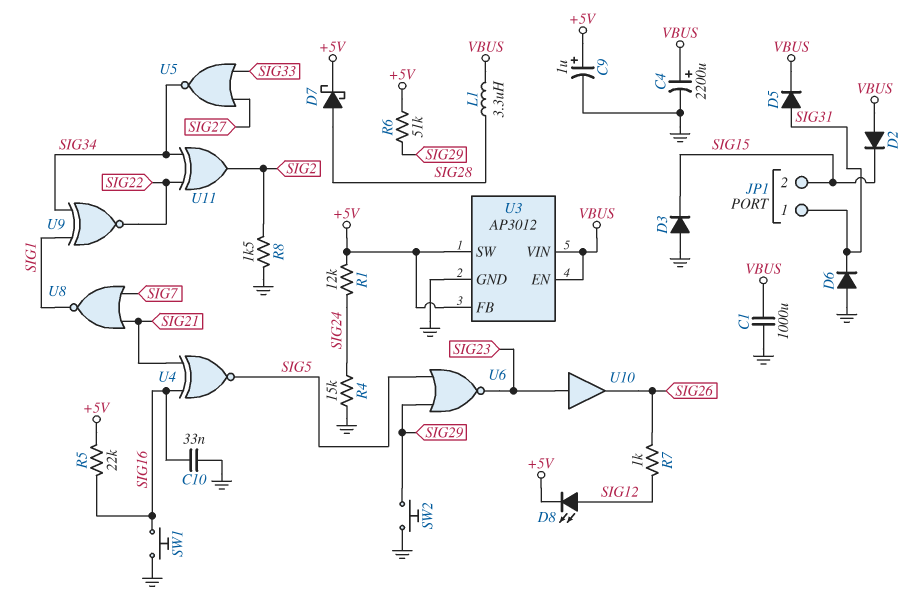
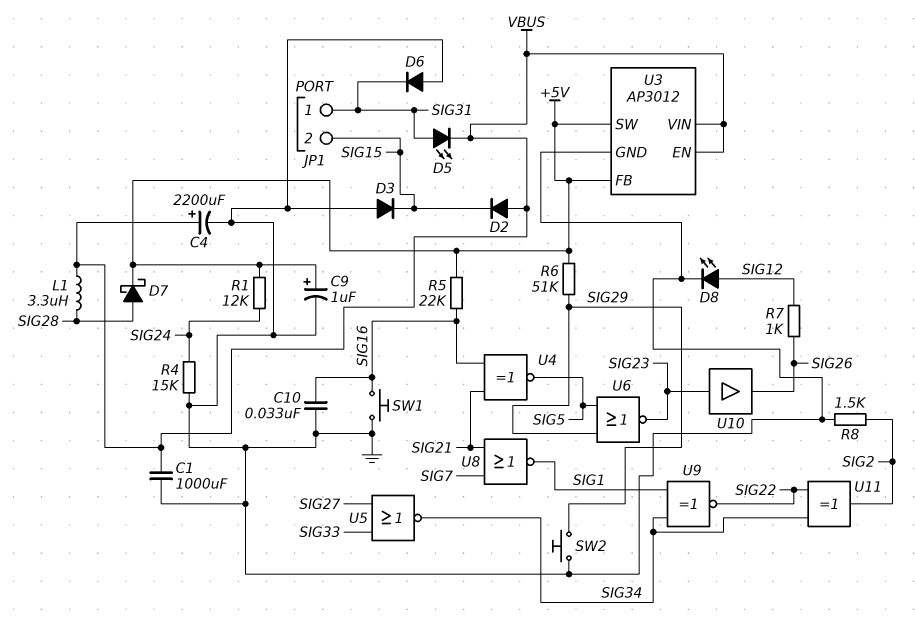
D5: diode (A SIG31, K VBUS) -> LED (A SIG31, K VBUS)
D8: LED (A SIG12, K +5V) -> LED (A SIG12, K GND)

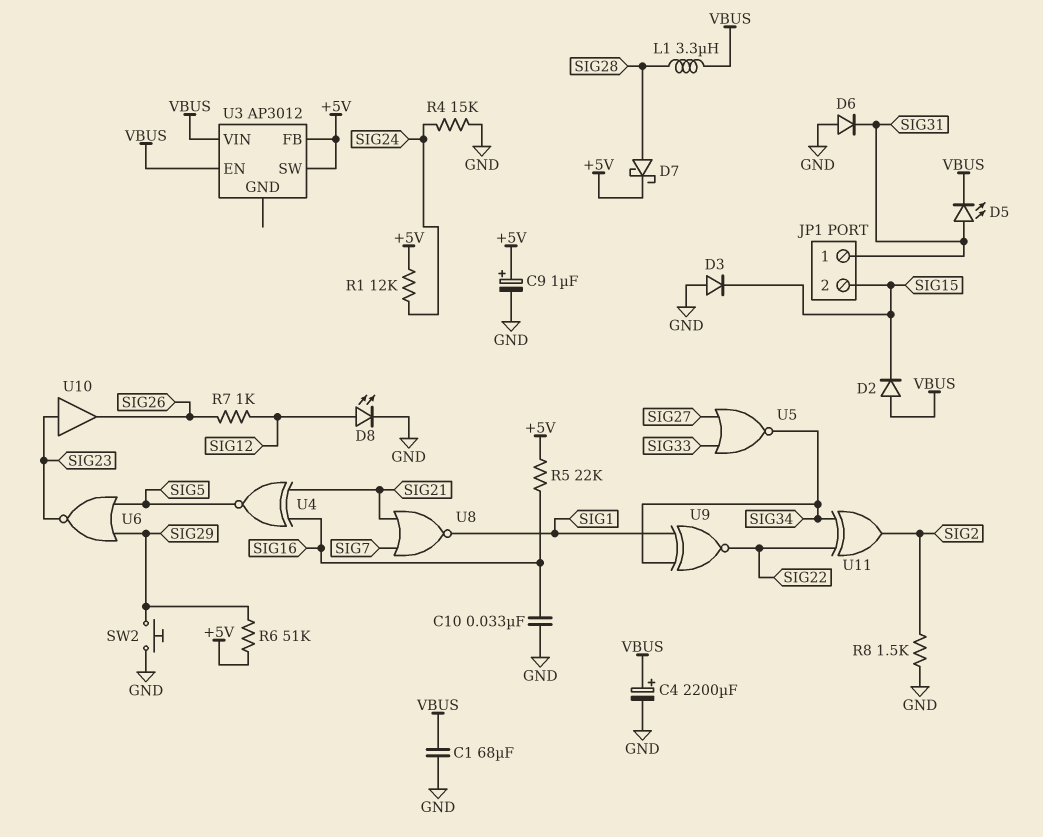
C1: 1000uF (GND, VBUS) -> 68uF (GND, VBUS)
SW1: button (GND, SIG16) -> none
U3 pin GND: GND -> none

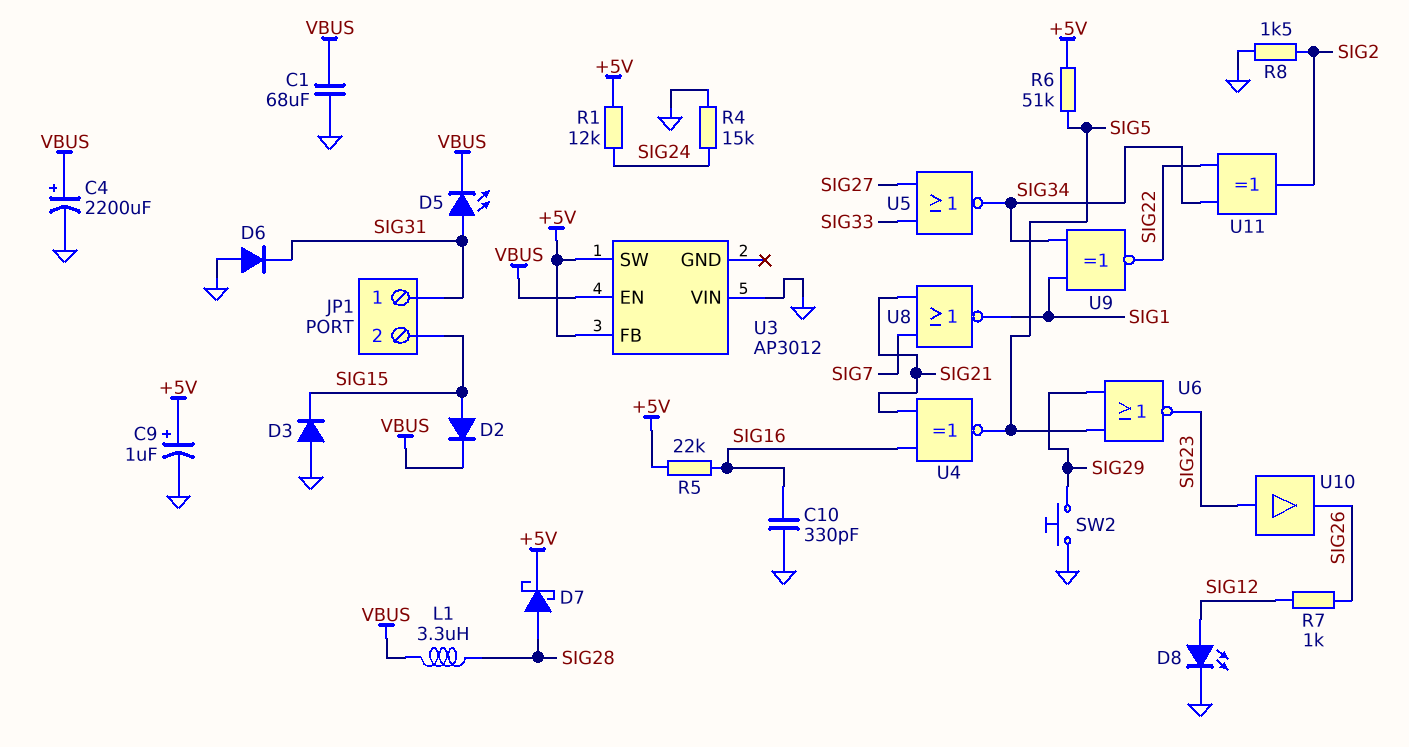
C10: 33nF (GND, SIG16) -> 330pF (GND, SIG16)
D2: diode (A VBUS, K SIG15) -> diode (A SIG15, K VBUS)
R6: 51k (+5V, SIG29) -> 51k (+5V, SIG5)
U3 pin VIN: VBUS -> GND

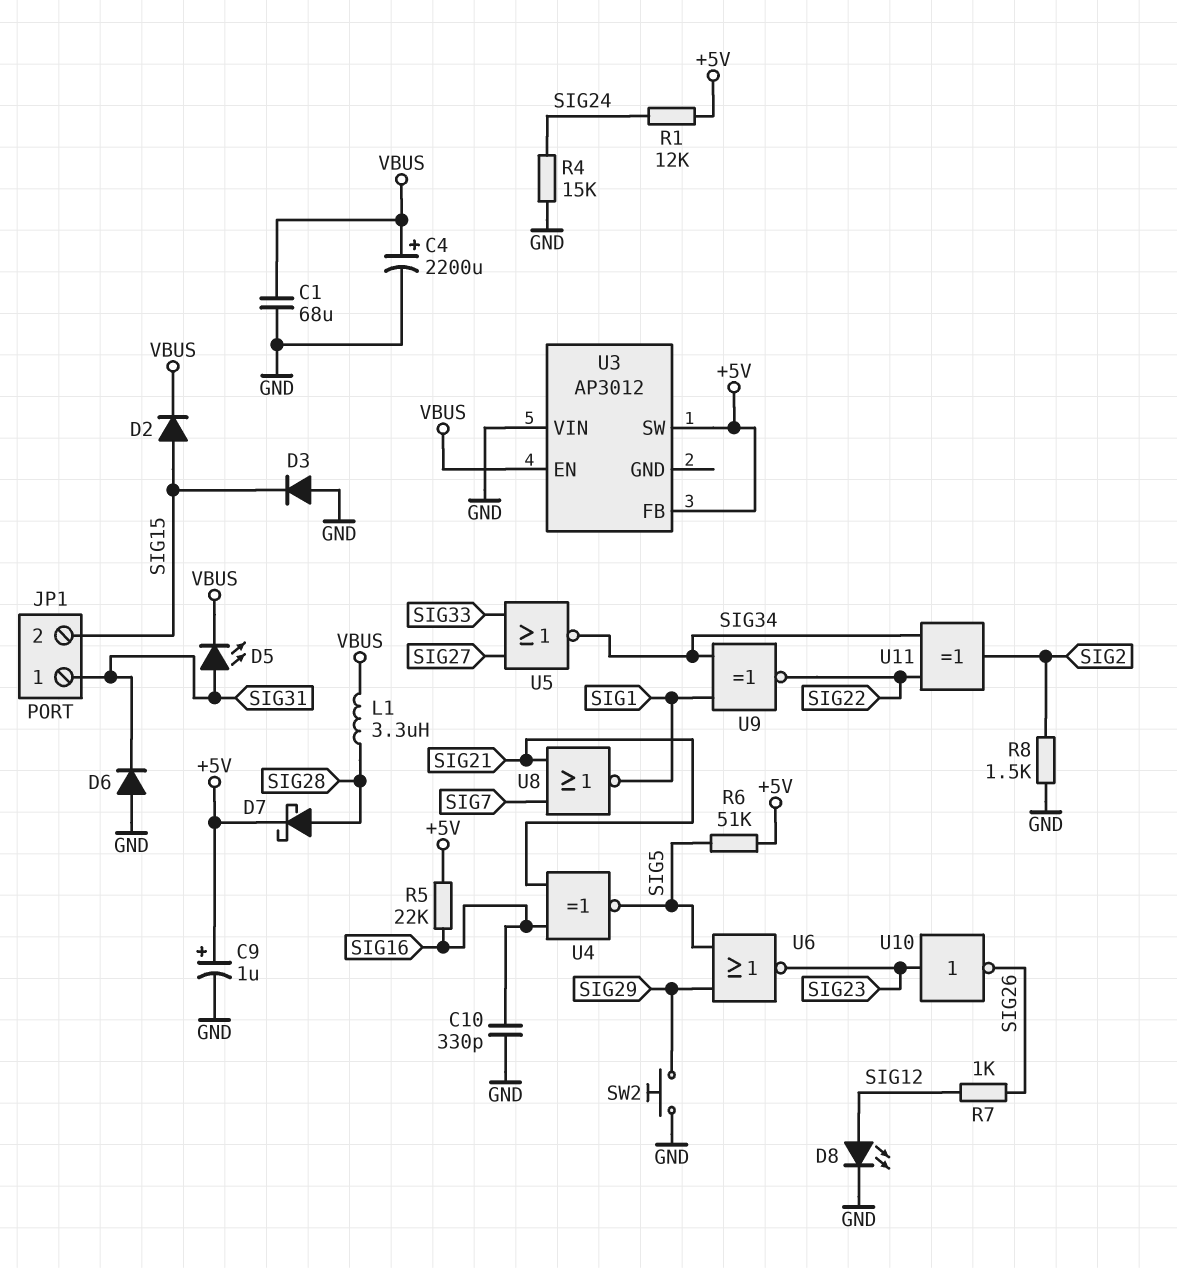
U10: buffer (in SIG23, out SIG26) -> NOT (in SIG23, out SIG26)

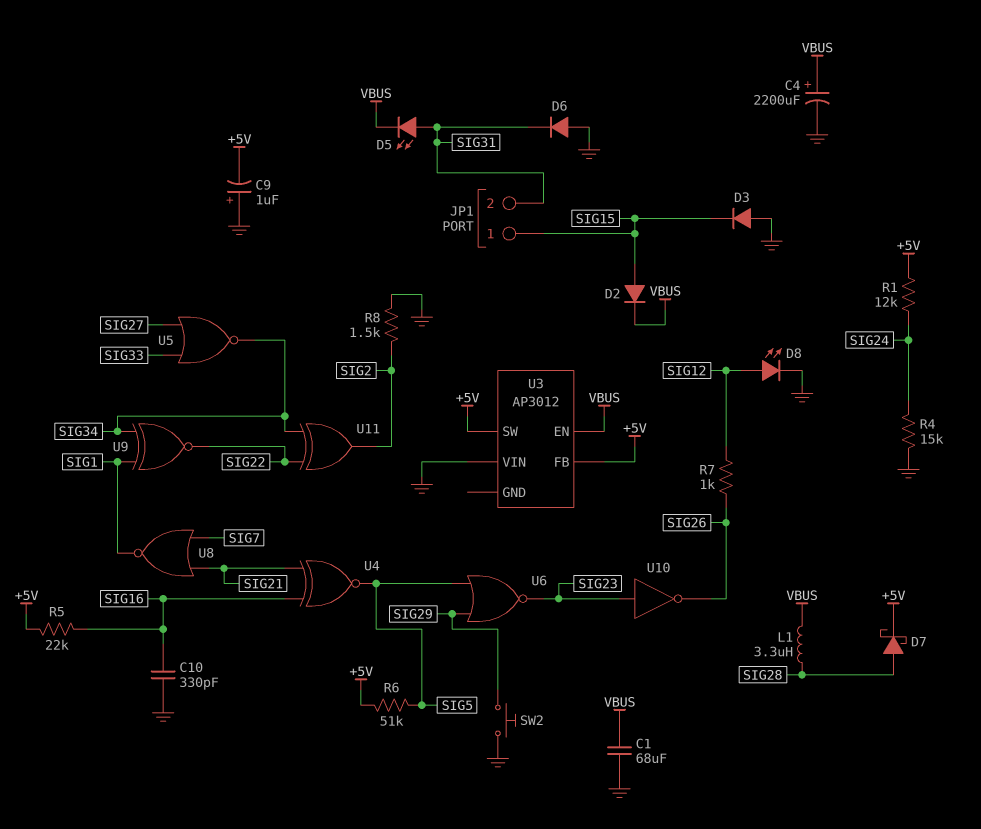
C9: 1uF (plus +5V, minus GND) -> 1uF (plus GND, minus +5V)
JP1 pin 1: SIG31 -> SIG15
JP1 pin 2: SIG15 -> SIG31

